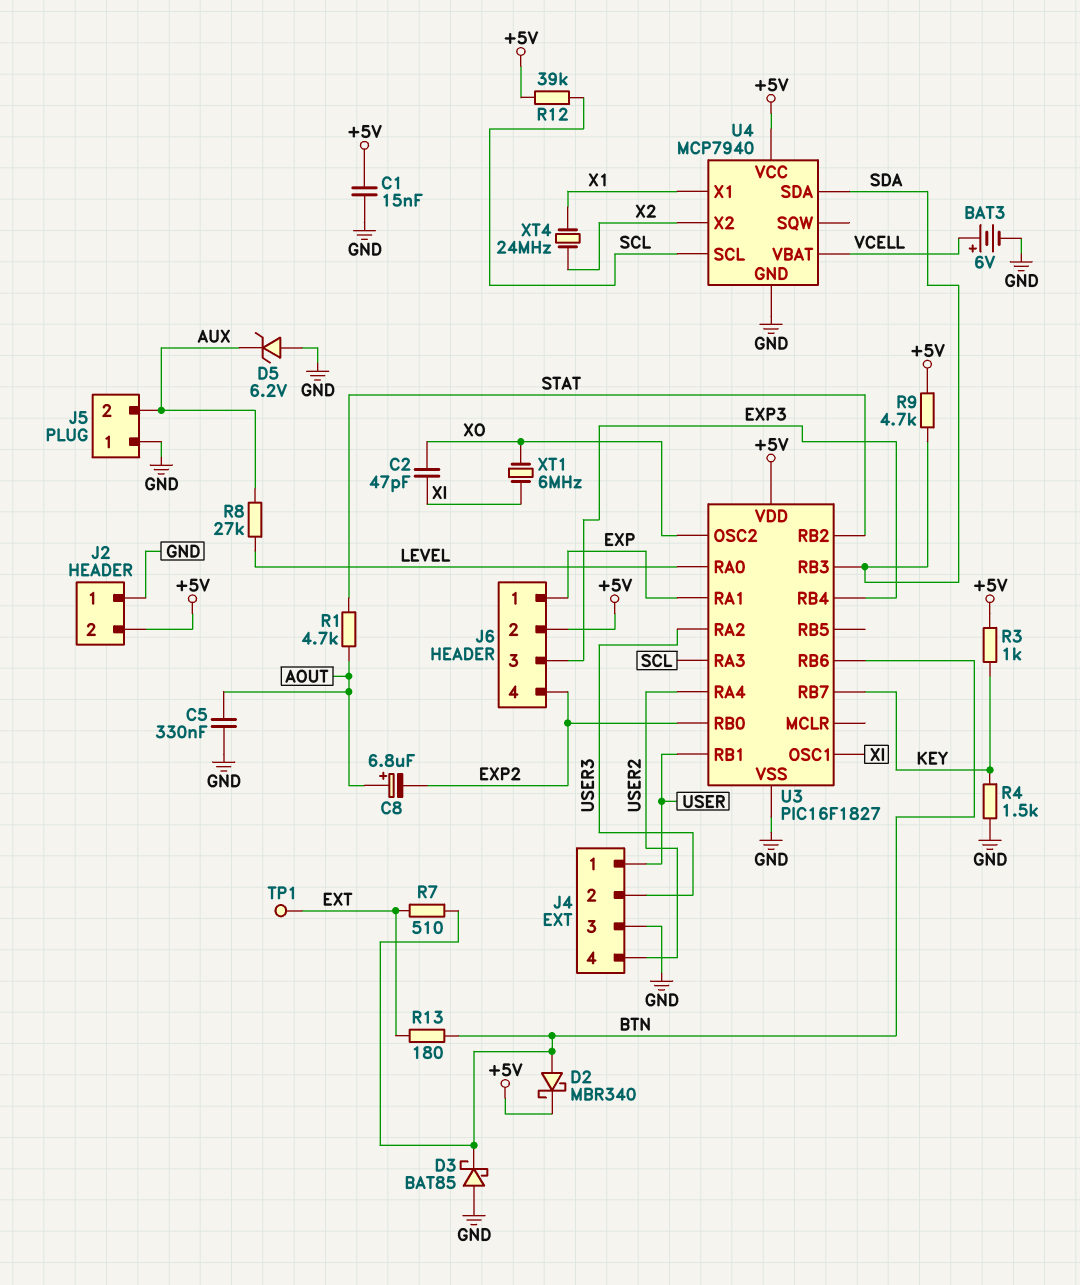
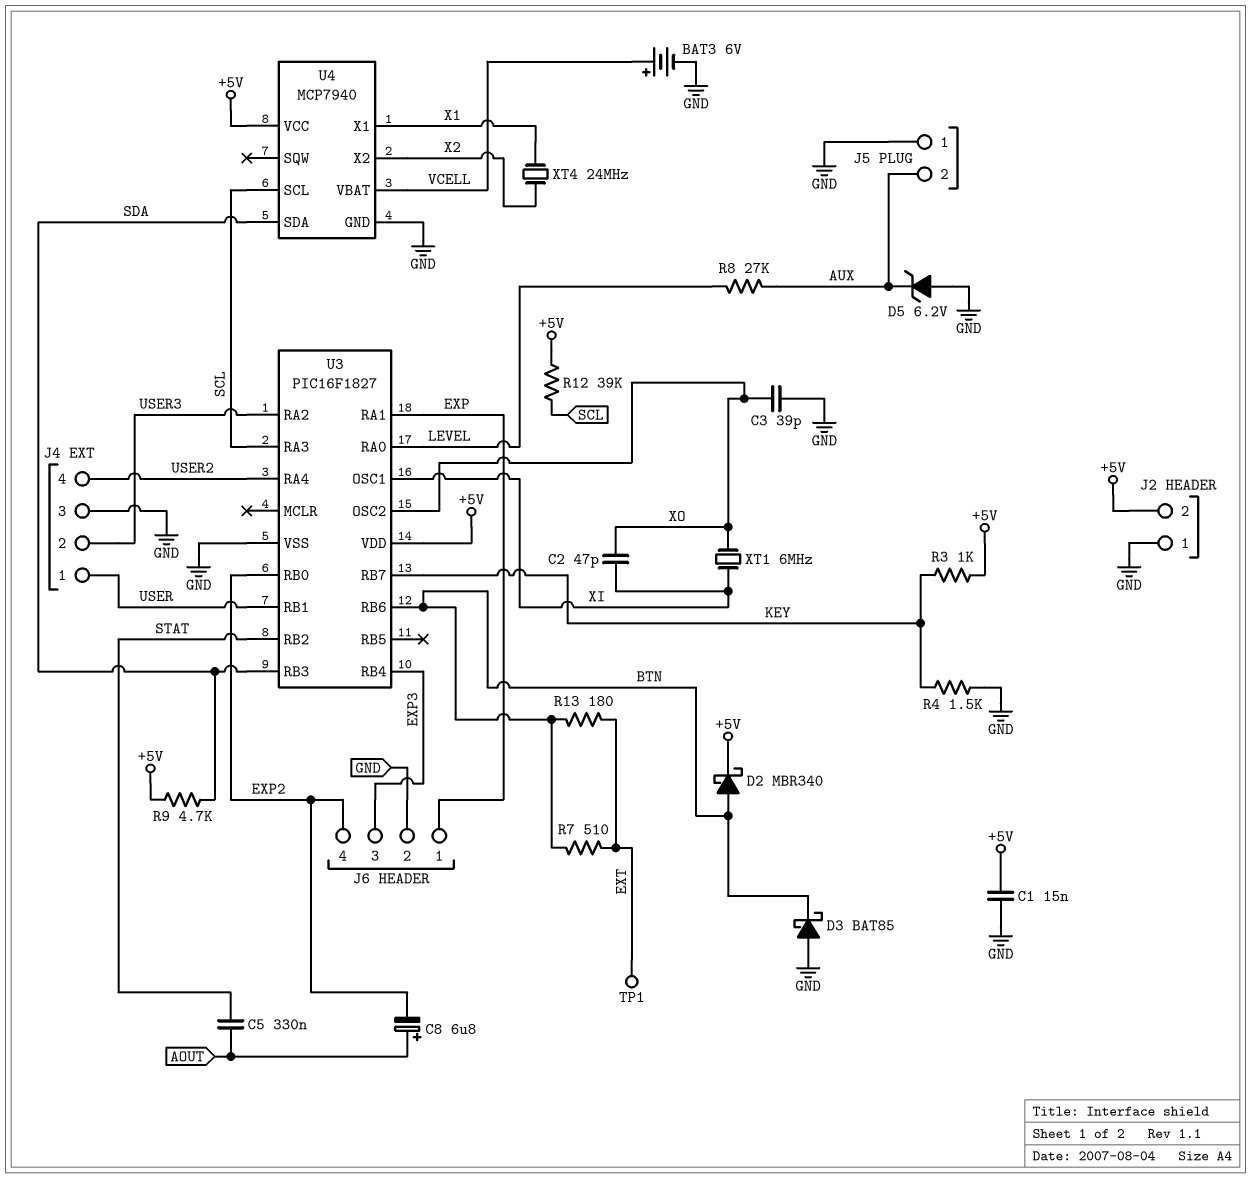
C3: none -> 39pF (GND, XO)
C5: 330nF (AOUT, GND) -> 330nF (AOUT, STAT)
J6 pin 2: +5V -> GND
R1: 4.7k (AOUT, STAT) -> none

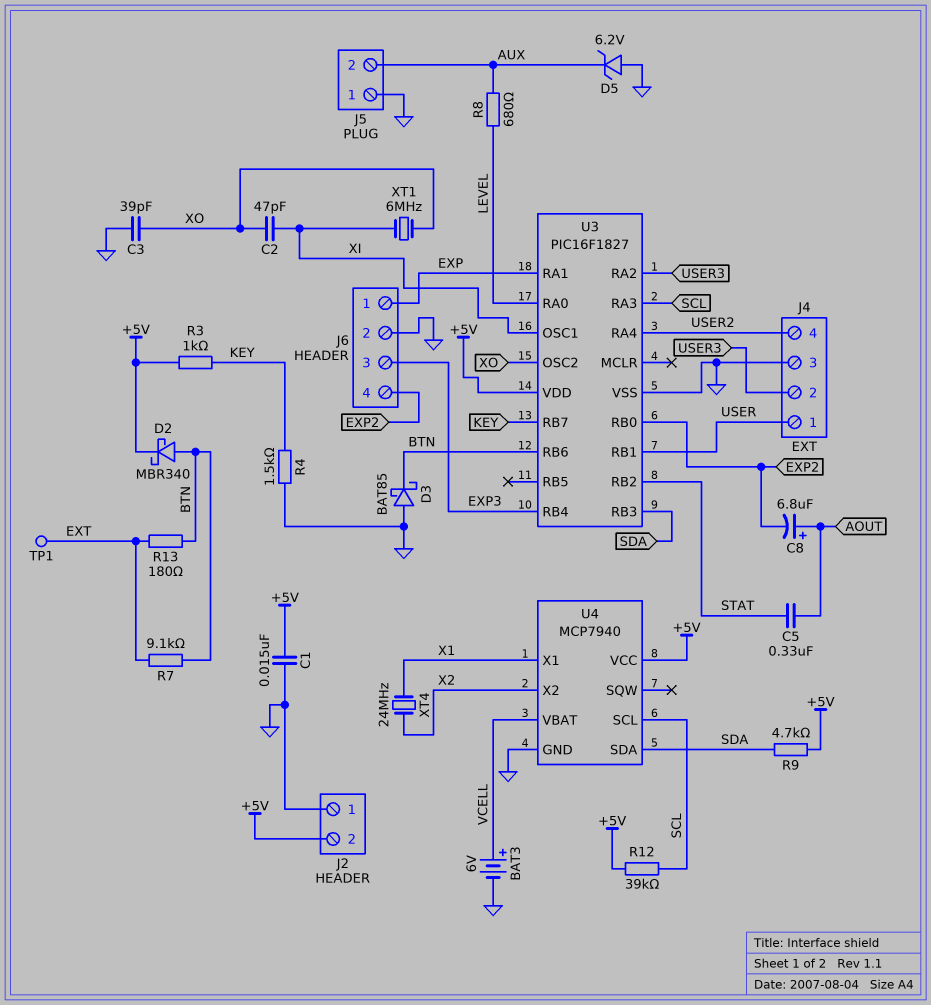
R7: 510 (BTN, EXT) -> 9.1k (BTN, EXT)
R8: 27k (AUX, LEVEL) -> 680 (AUX, LEVEL)

